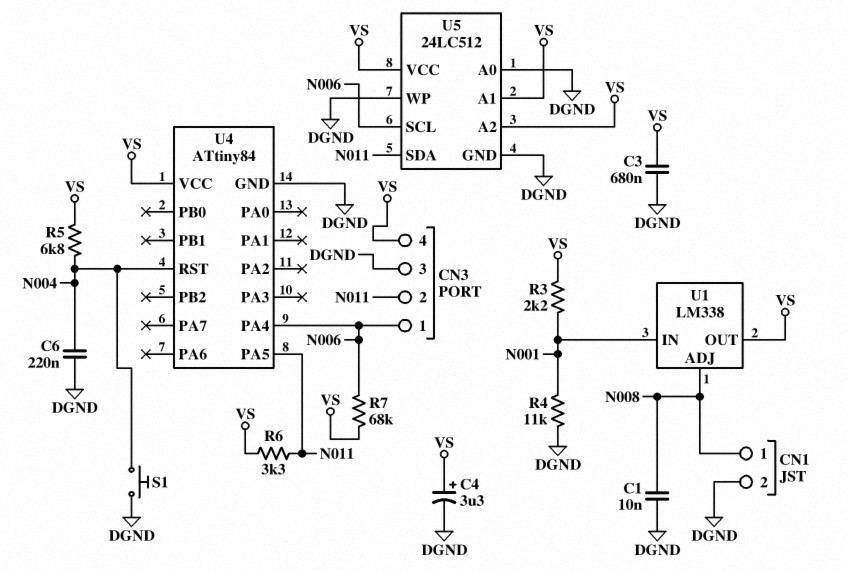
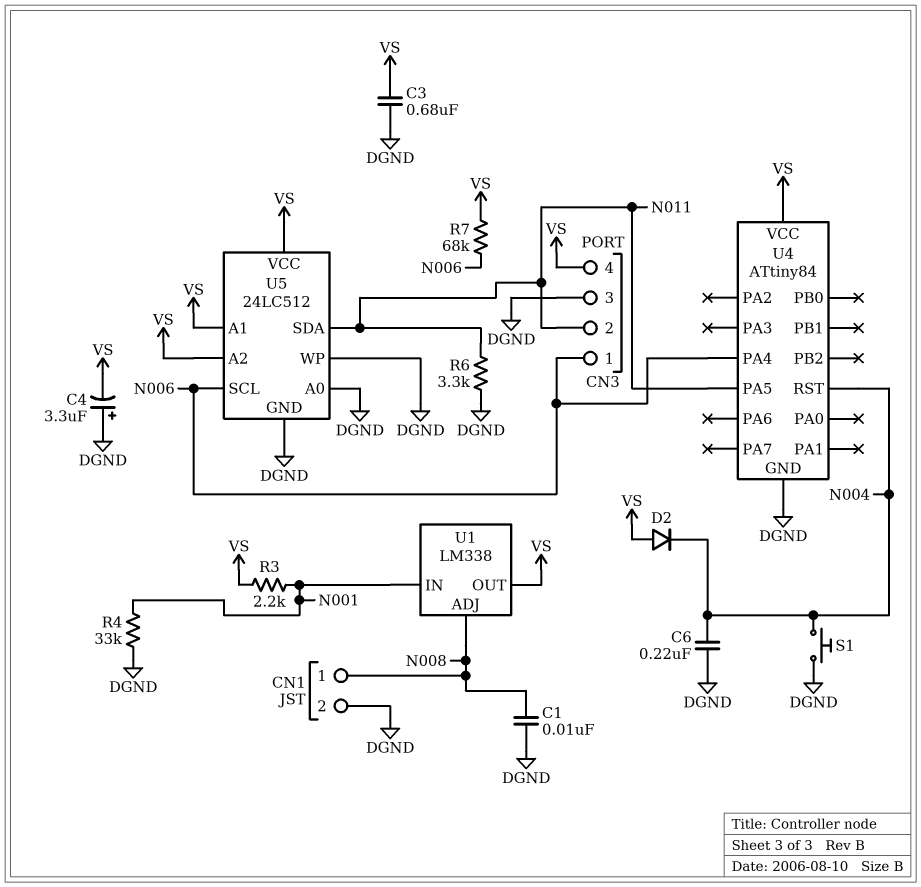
C4: 3.3uF (plus VS, minus DGND) -> 3.3uF (plus DGND, minus VS)
D2: none -> diode (A VS, K N004)
R4: 11k (DGND, N001) -> 33k (DGND, N001)
R5: 6.8k (N004, VS) -> none
R6: 3.3k (N011, VS) -> 3.3k (DGND, N011)

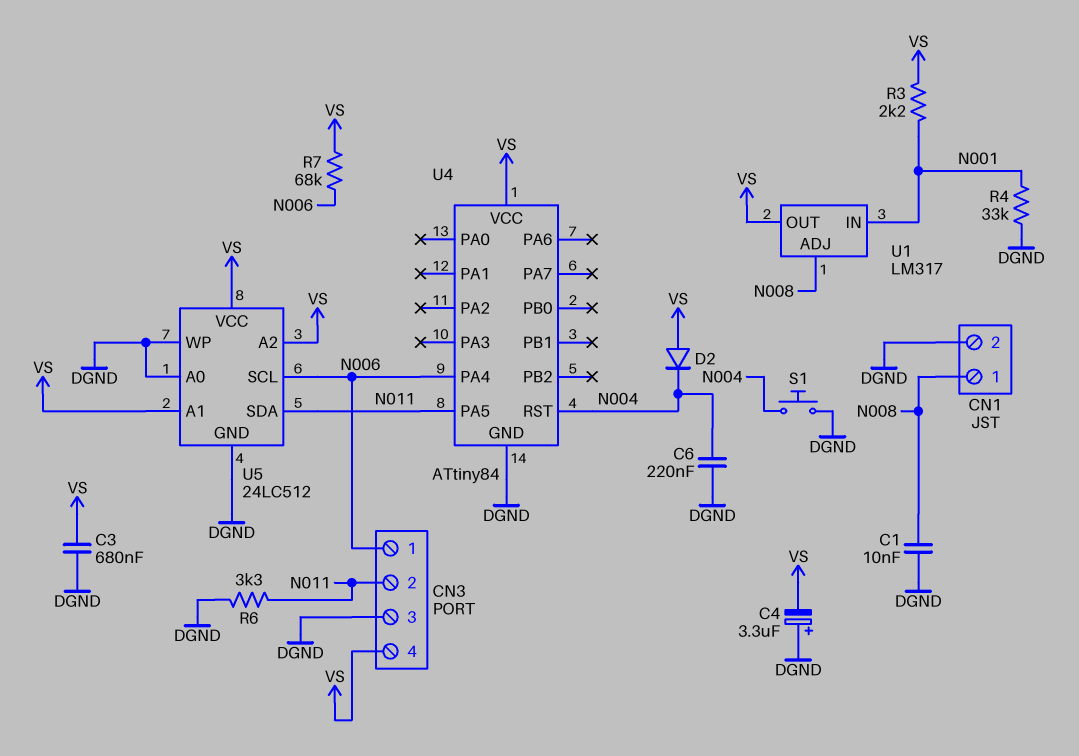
U1: LM338 -> LM317

